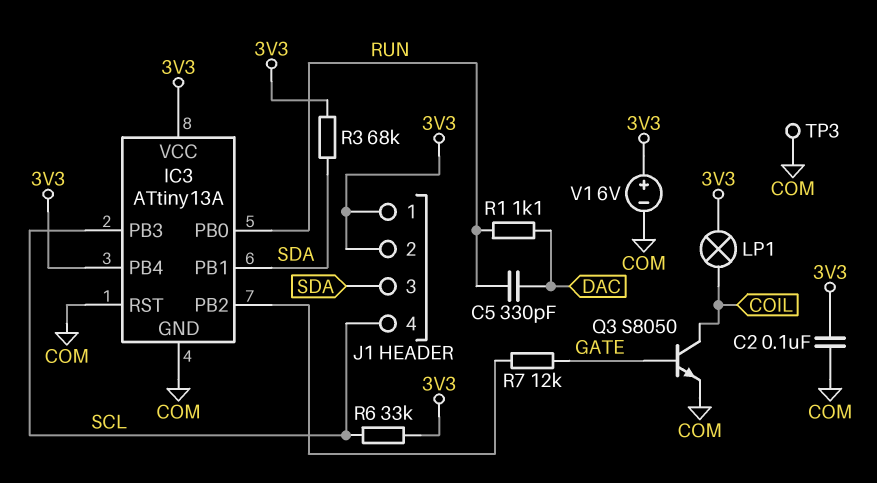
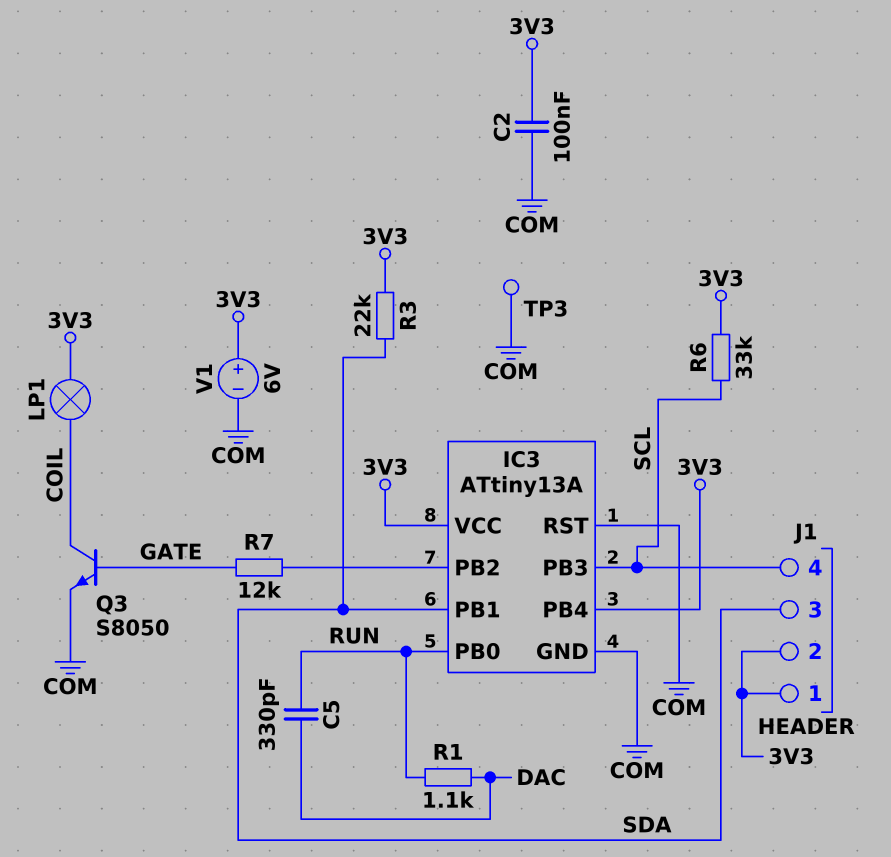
R3: 68k (3V3, SDA) -> 22k (3V3, SDA)

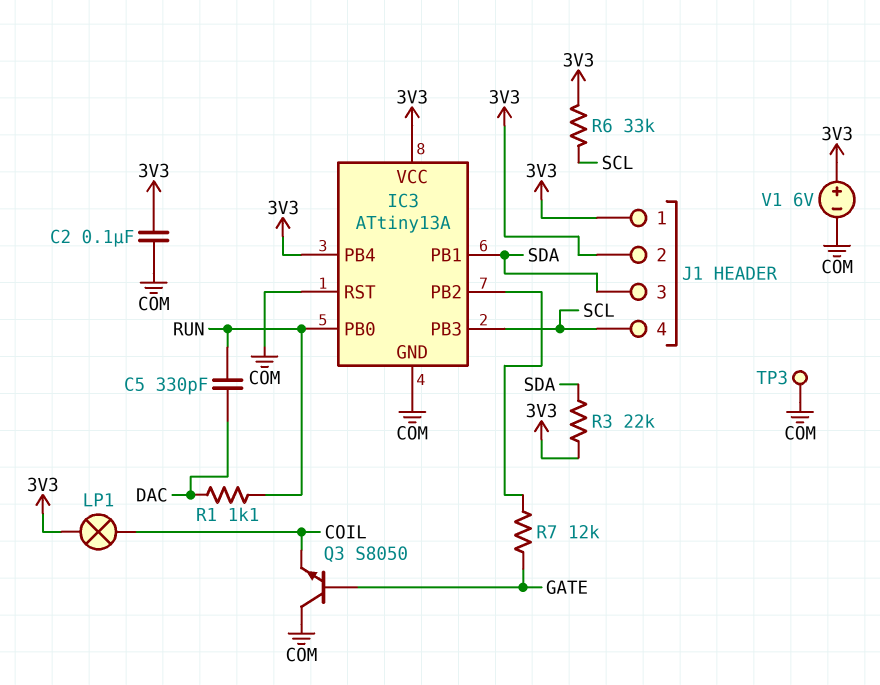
Q3: NPN S8050 (B GATE, C COIL, E COM) -> NPN S8050 (B GATE, C COM, E COIL)

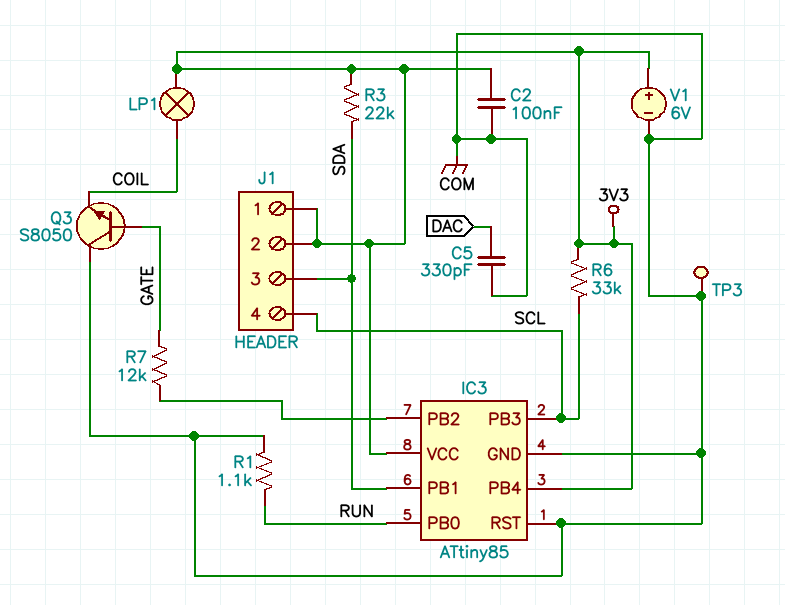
C5: 330pF (DAC, RUN) -> 330pF (COM, DAC)
IC3: ATtiny13A -> ATtiny85
R1: 1.1k (DAC, RUN) -> 1.1k (COM, RUN)

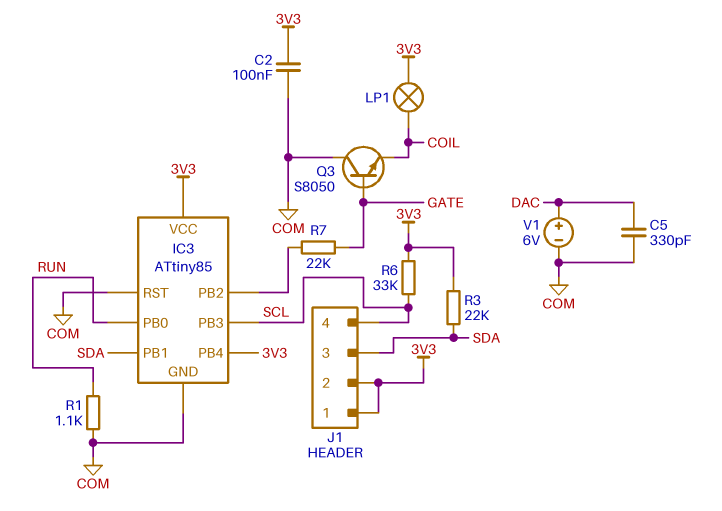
R7: 12k (GATE, IC3/PB2) -> 22k (GATE, IC3/PB2)
TP3: test point (COM) -> none
V1: 6V (plus 3V3, minus COM) -> 6V (plus DAC, minus COM)

